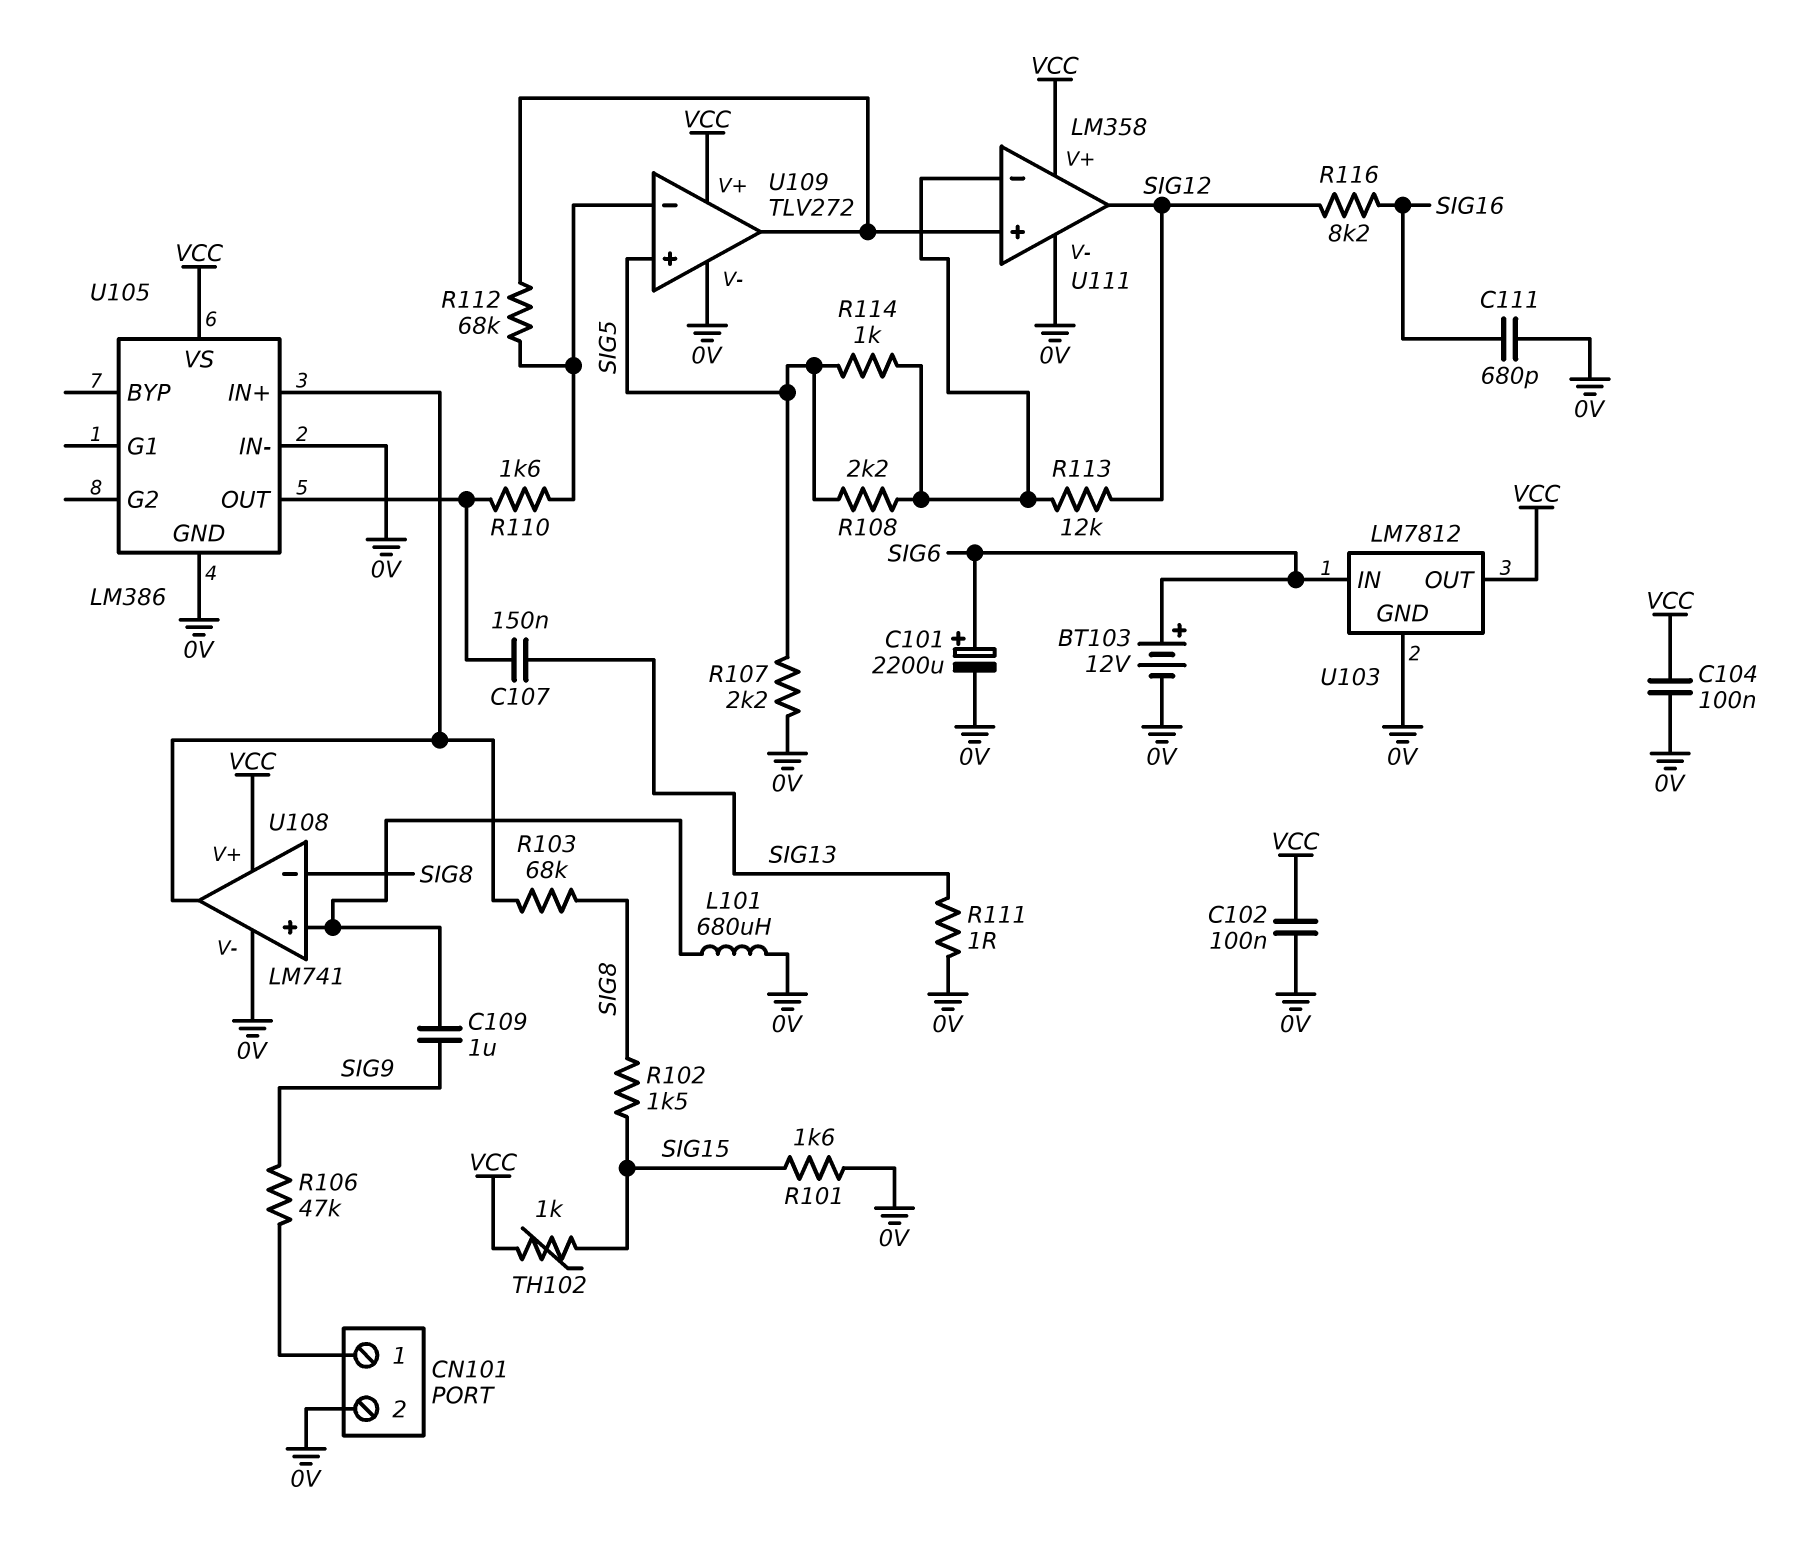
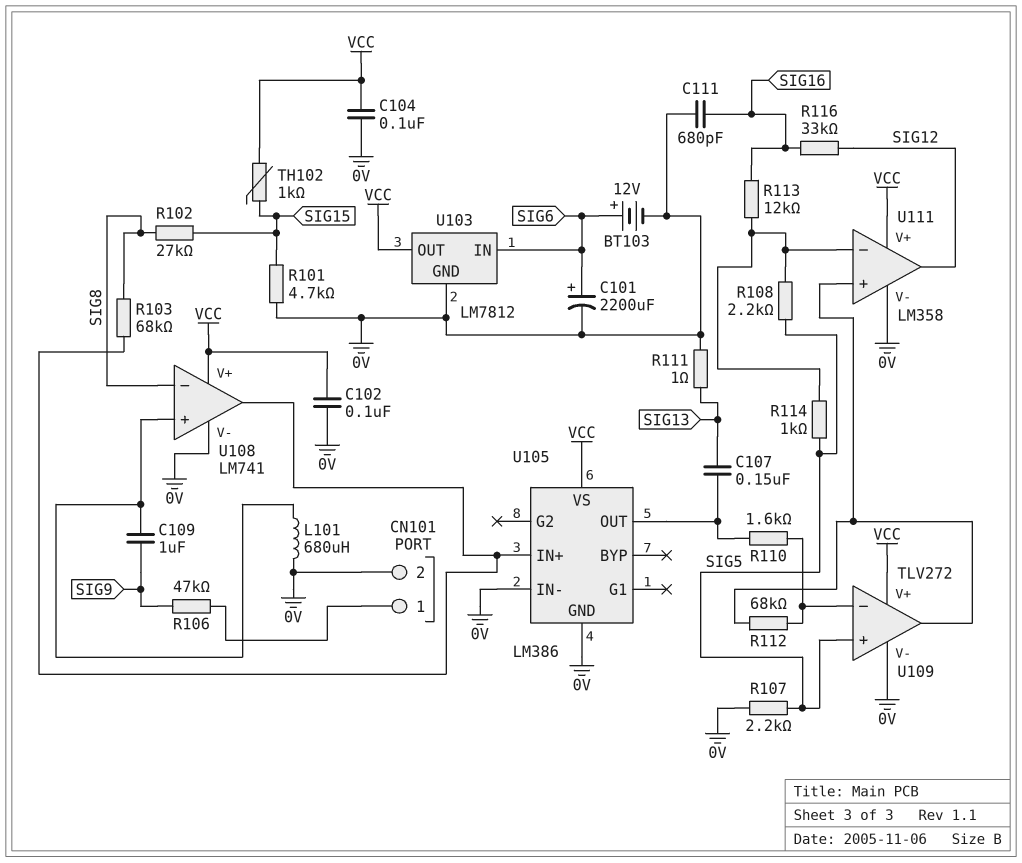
R101: 1.6k (0V, SIG15) -> 4.7k (0V, SIG15)
R102: 1.5k (SIG8, SIG15) -> 27k (SIG8, SIG15)
R113: 12k (SIG12, U111/in-) -> 12k (SIG16, U111/in-)
R116: 8.2k (SIG12, SIG16) -> 33k (SIG12, SIG16)

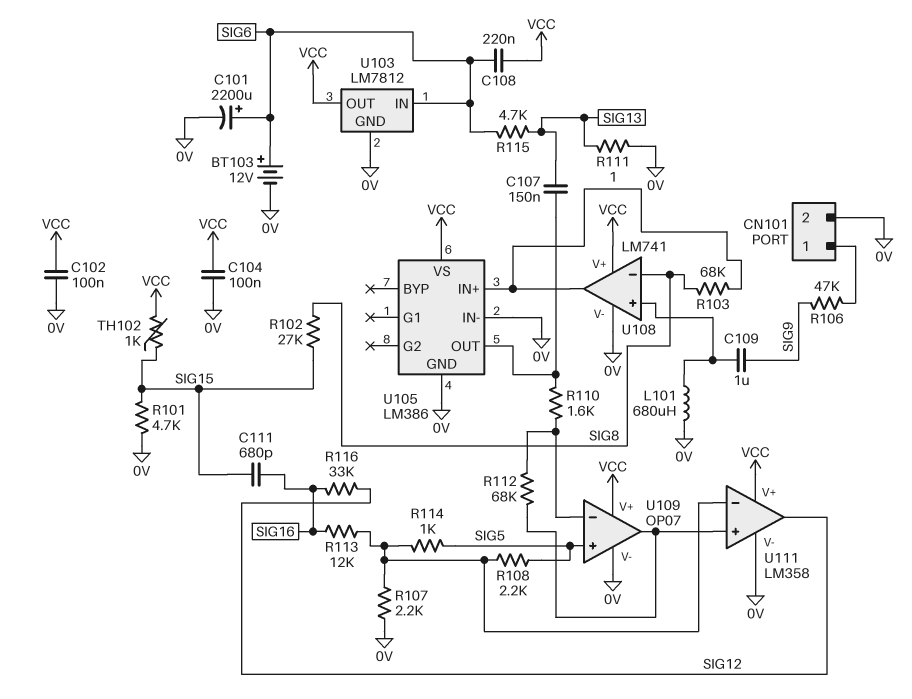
C108: none -> 220nF (SIG6, VCC)
C111: 680pF (0V, SIG16) -> 680pF (SIG15, SIG16)
R107: 2.2k (0V, SIG5) -> 2.2k (0V, U111/in-)
R115: none -> 4.7k (SIG6, SIG13)
U109: TLV272 -> OP07

